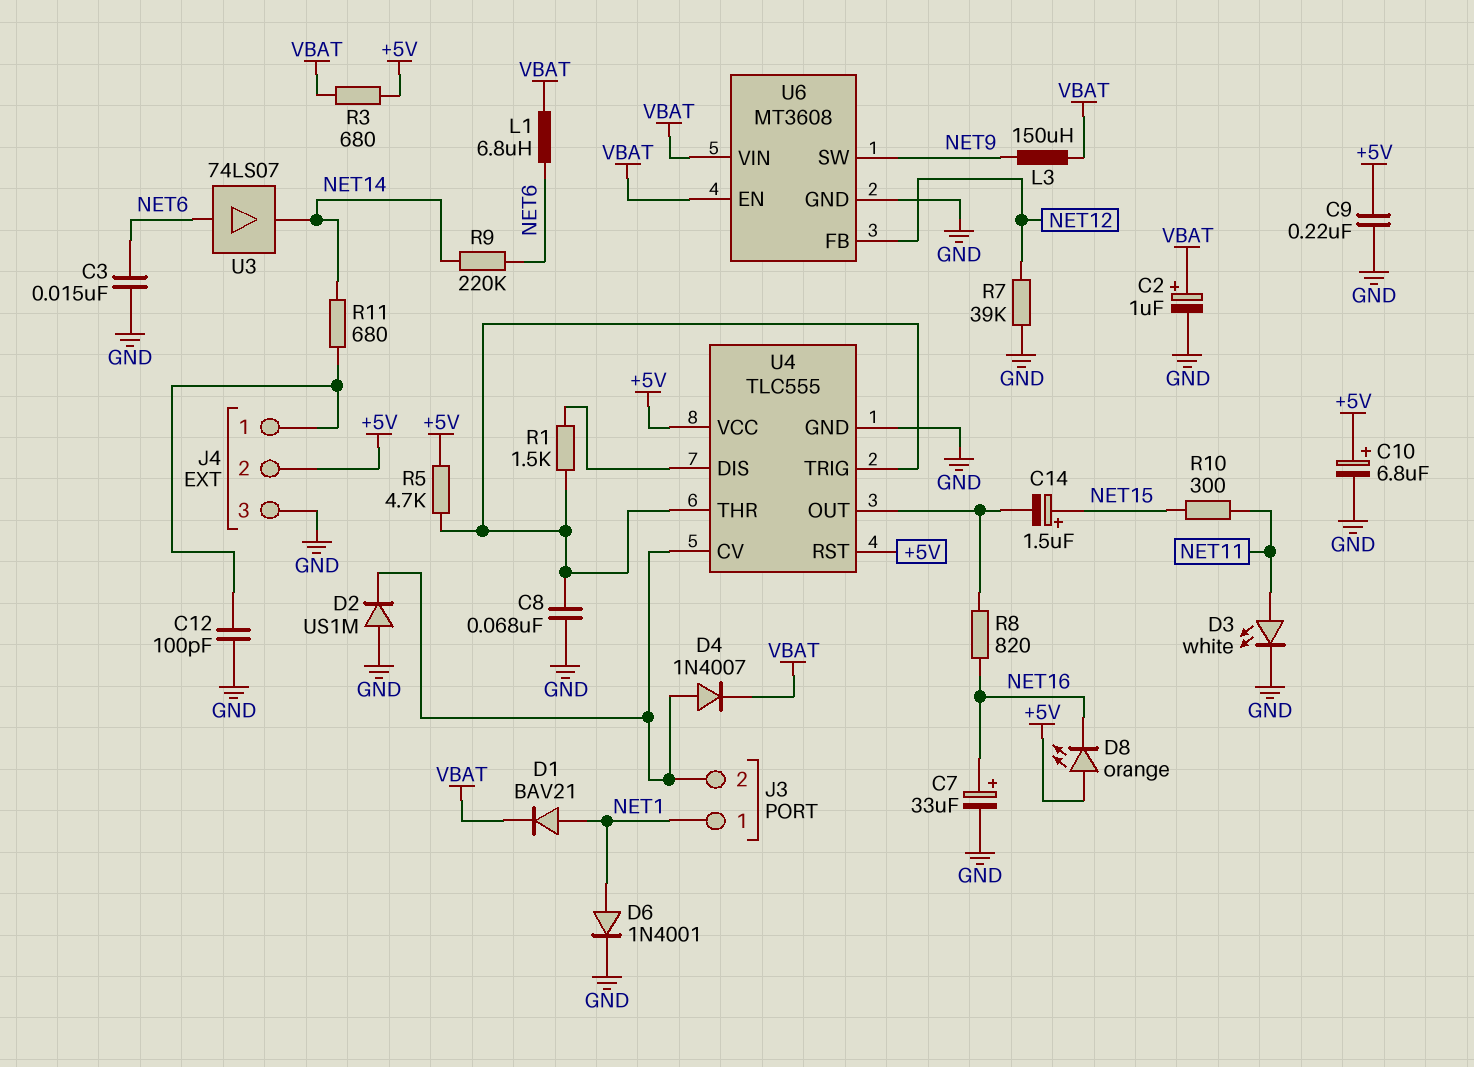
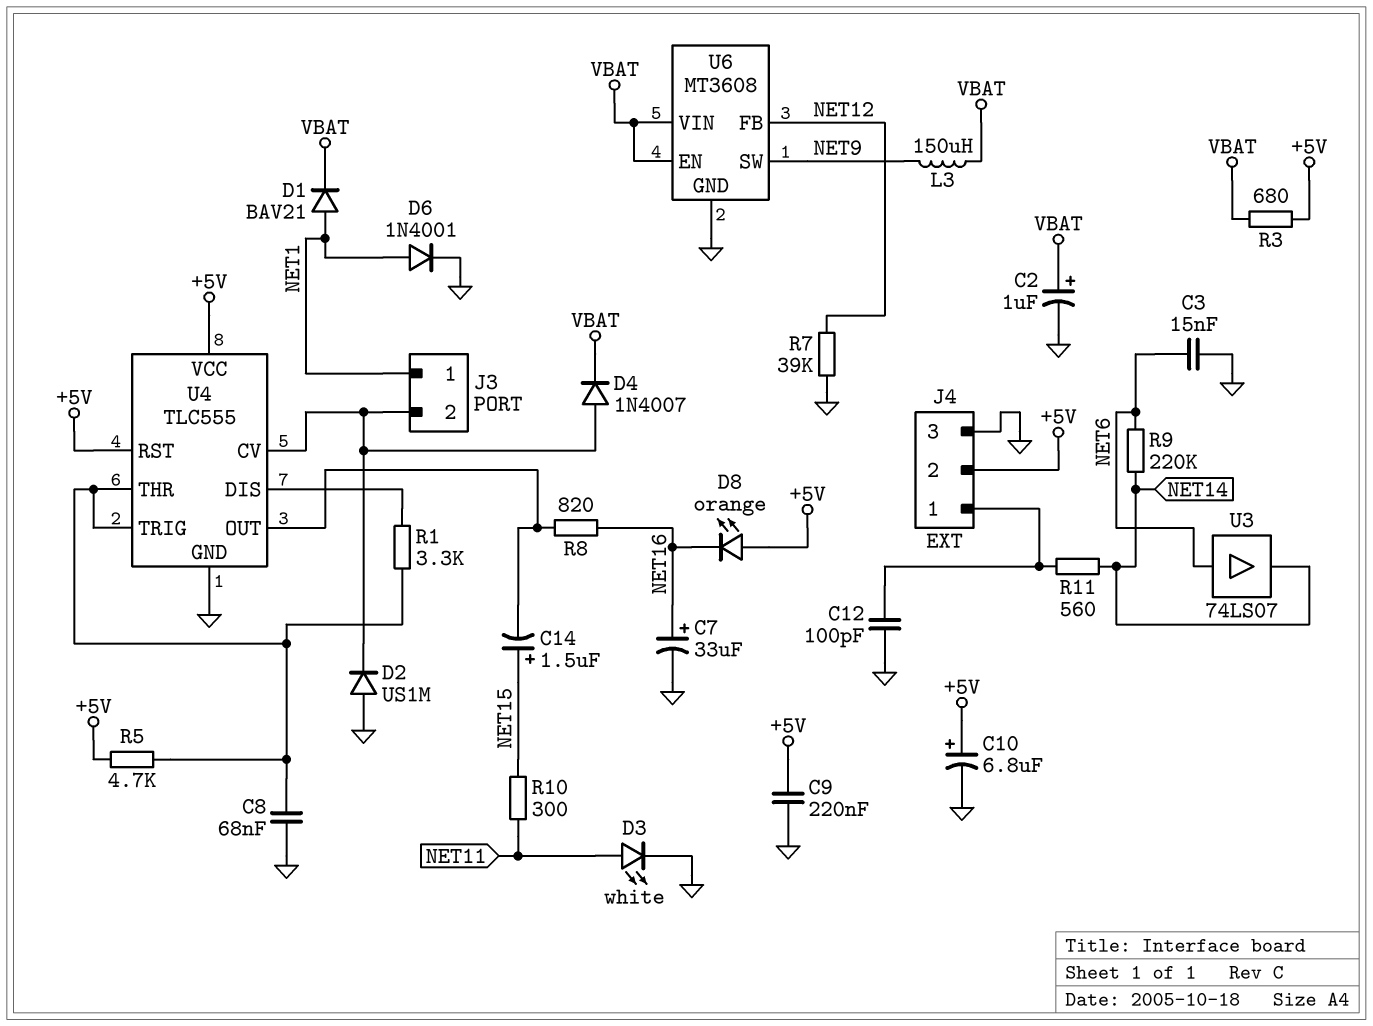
L1: 6.8uH (NET6, VBAT) -> none
R1: 1.5k (U4/DIS, U4/THR) -> 3.3k (U4/DIS, U4/THR)
R11: 680 (J4/1, NET14) -> 560 (J4/1, NET14)

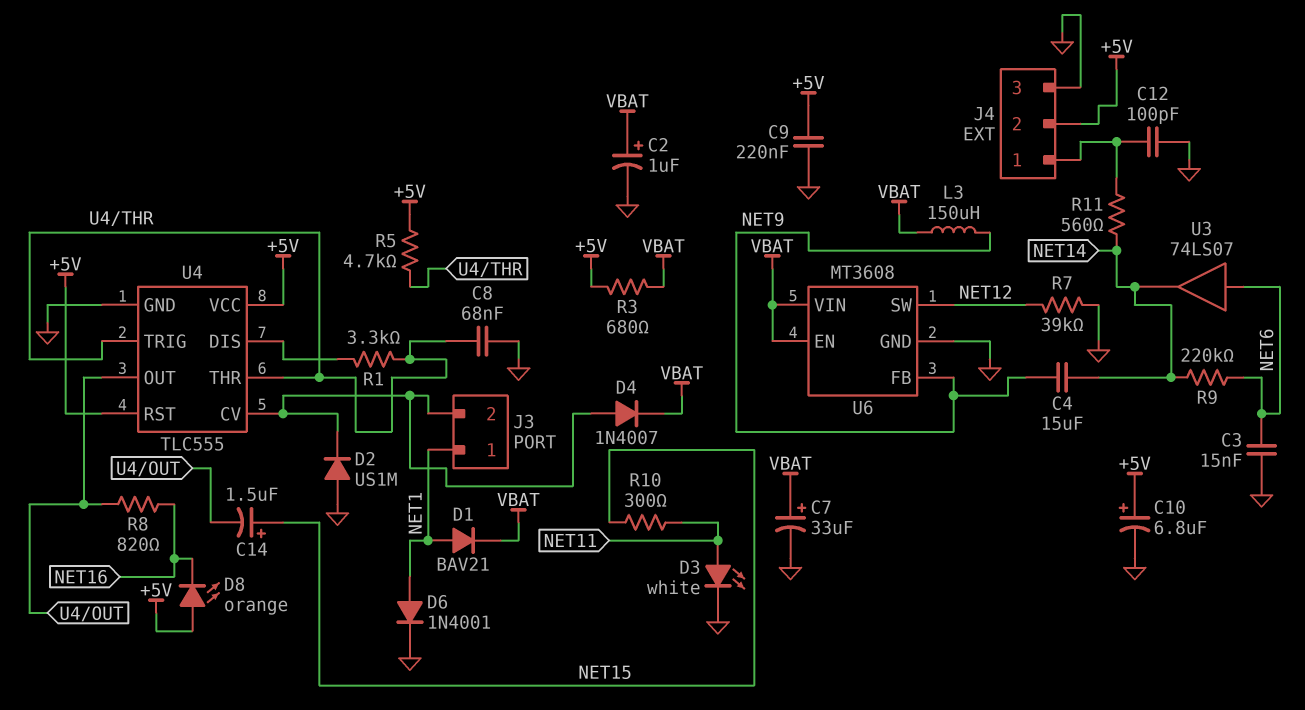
C4: none -> 15uF (NET9, NET14)
C7: 33uF (plus NET16, minus GND) -> 33uF (plus VBAT, minus GND)
U6 pin FB: NET12 -> NET9
U6 pin SW: NET9 -> NET12

